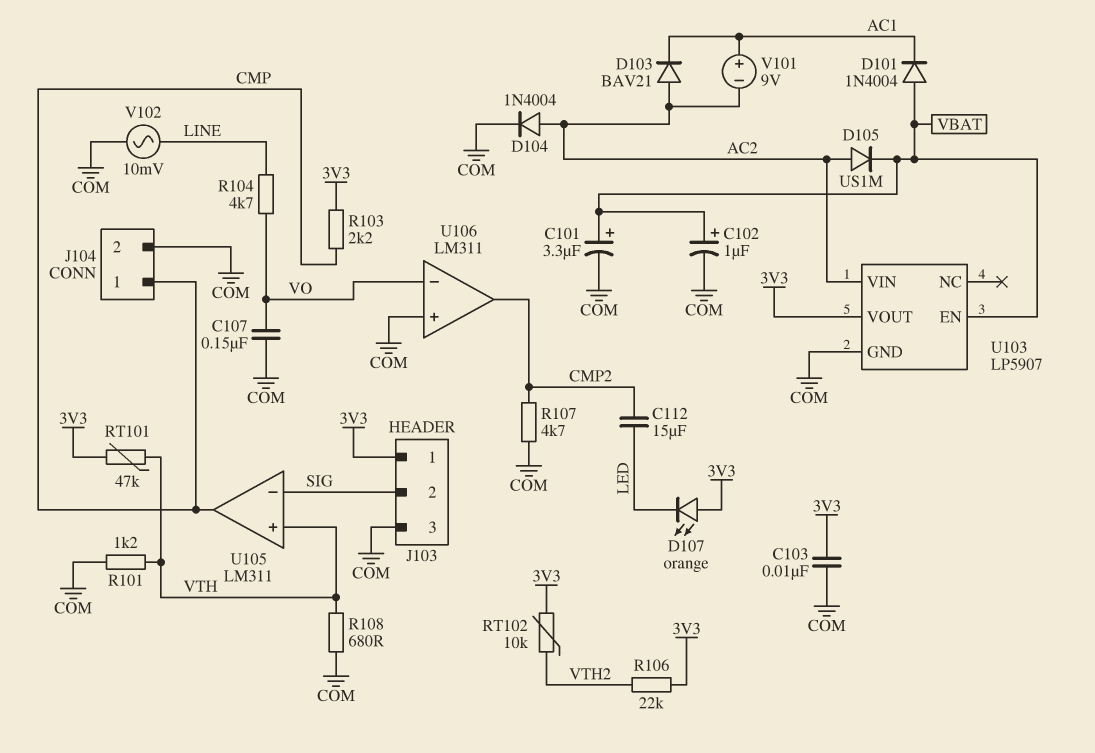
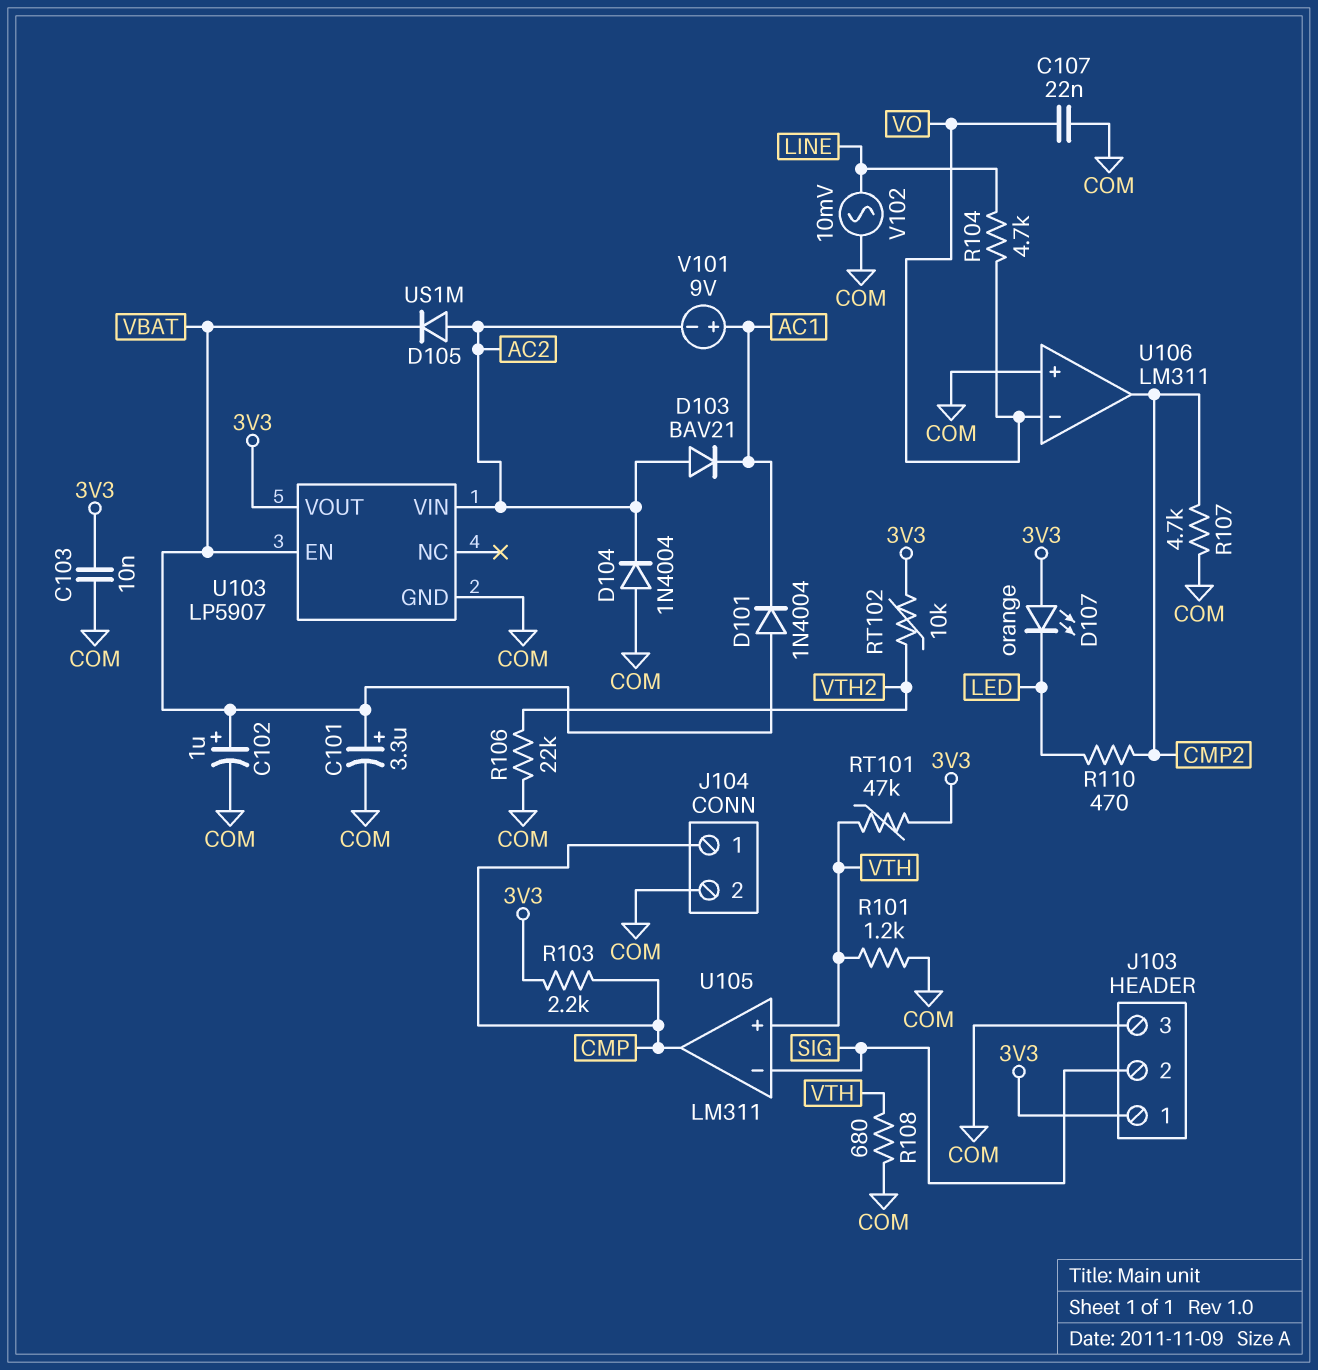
C107: 150nF (COM, VO) -> 22nF (COM, VO)
C112: 15uF (CMP2, LED) -> none
D104: diode 1N4004 (A AC2, K COM) -> diode 1N4004 (A COM, K AC2)
R106: 22k (3V3, VTH2) -> 22k (COM, VTH2)
R110: none -> 470 (CMP2, LED)

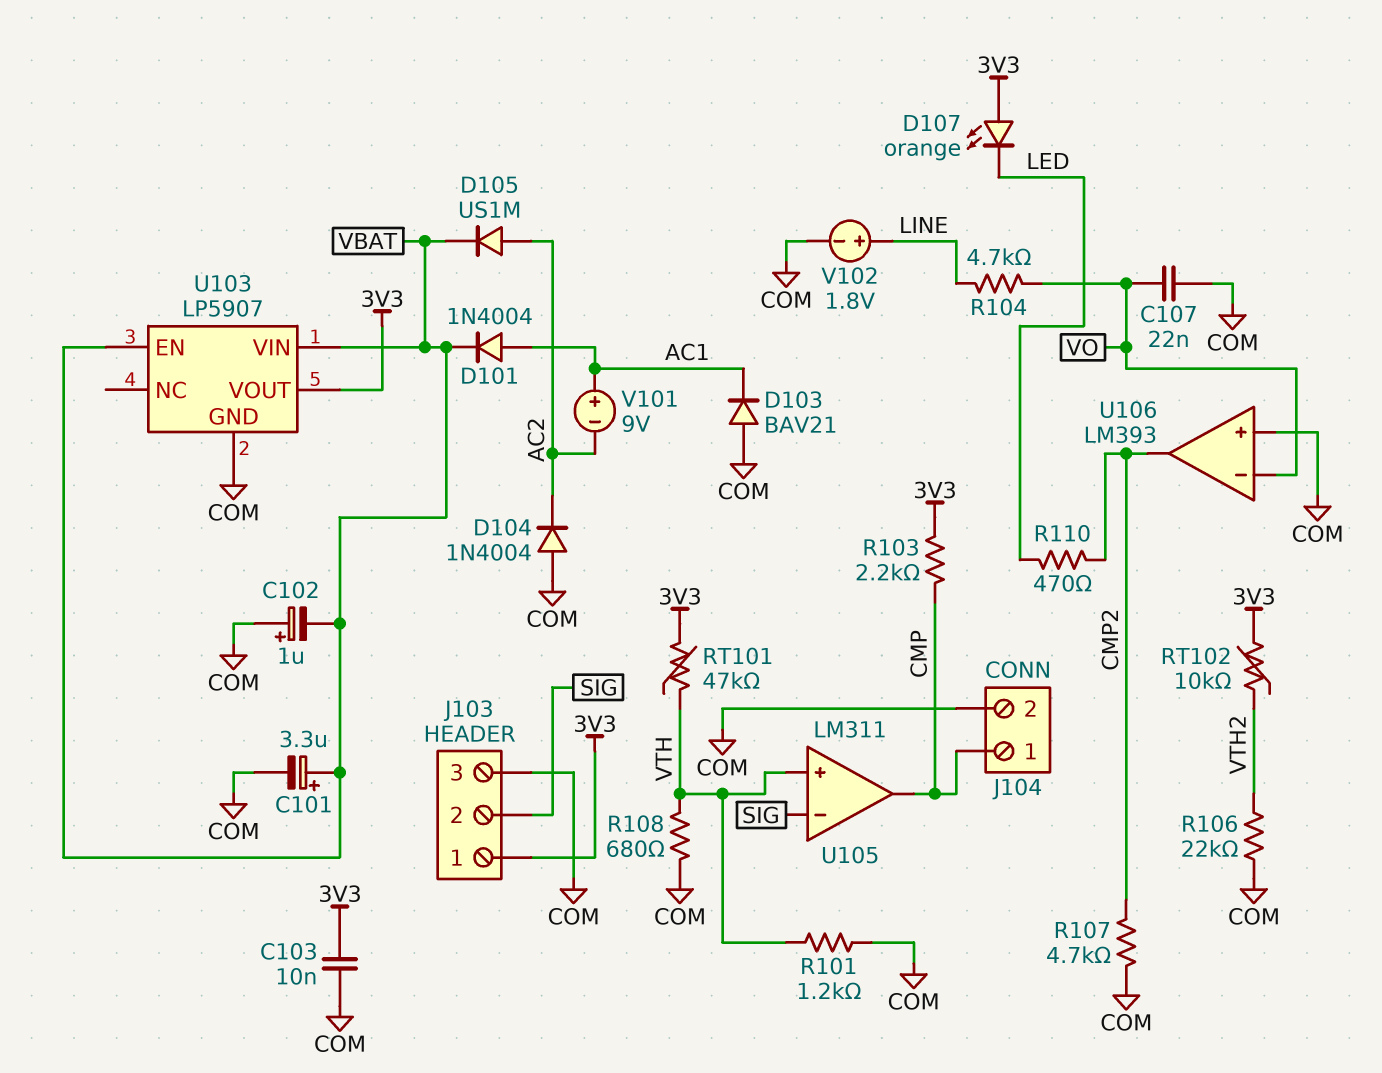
C102: 1uF (plus VBAT, minus COM) -> 1uF (plus COM, minus VBAT)
D101: diode 1N4004 (A VBAT, K AC1) -> diode 1N4004 (A AC1, K VBAT)
D103: diode BAV21 (A AC2, K AC1) -> diode BAV21 (A COM, K AC1)
U103 pin VIN: AC2 -> VBAT
U106: LM311 -> LM393
V102: AC 10mV (COM, LINE) -> 1.8V (plus LINE, minus COM)

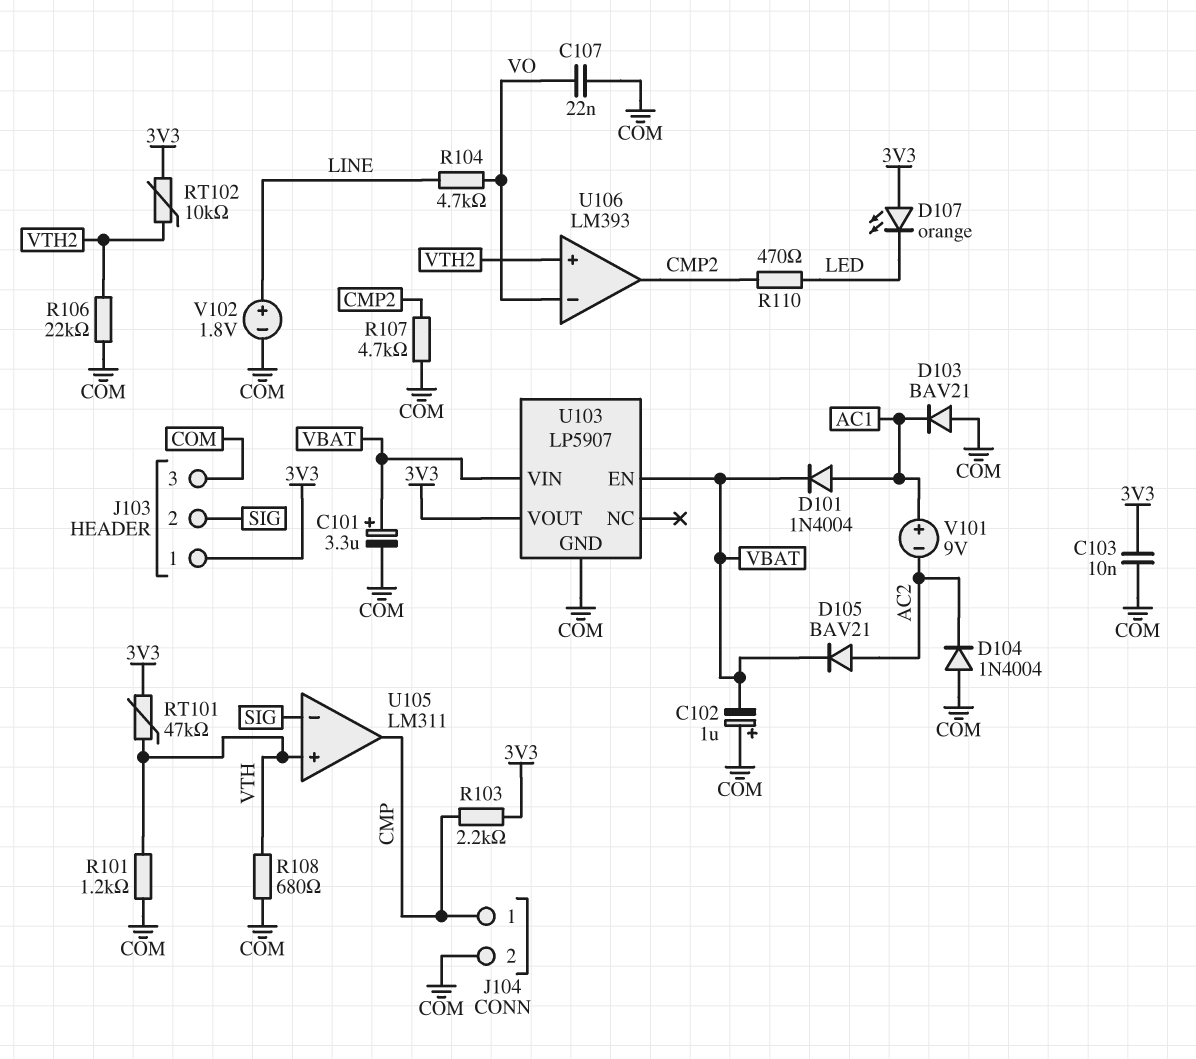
D105: diode US1M (A AC2, K VBAT) -> diode BAV21 (A AC2, K VBAT)
U106 pin in+: COM -> VTH2

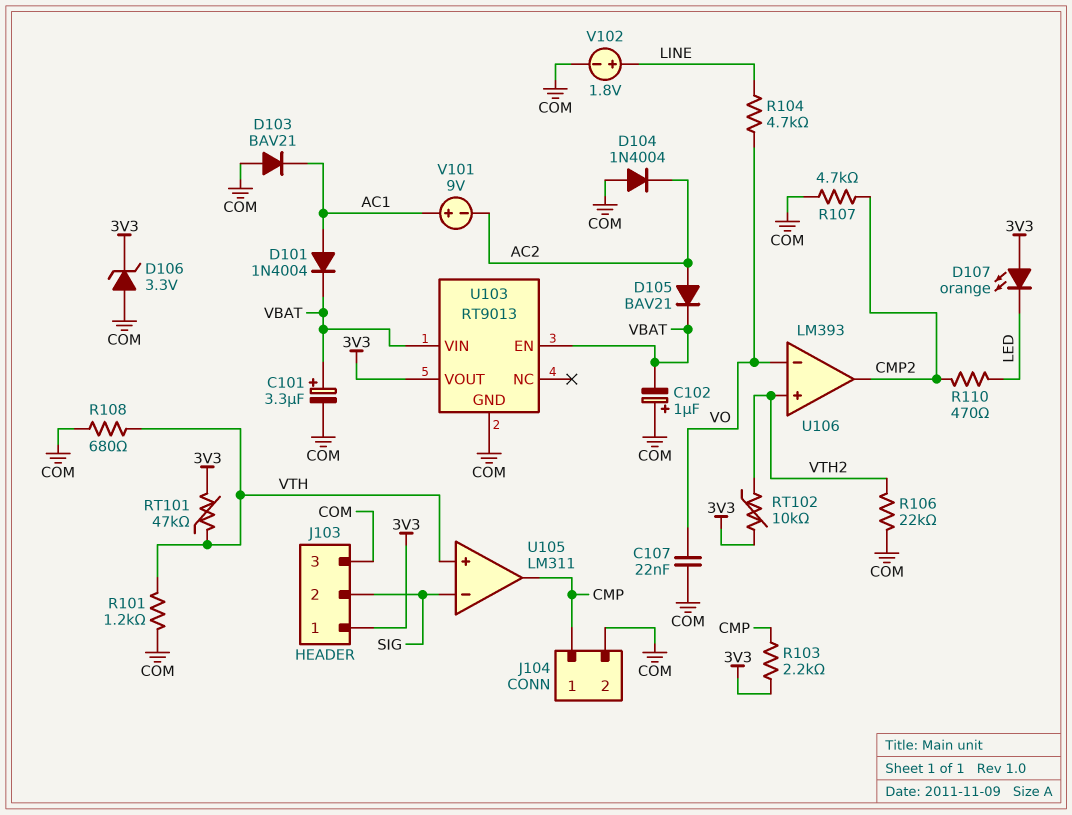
C103: 10nF (3V3, COM) -> none
D106: none -> zener 3.3V (A COM, K 3V3)
U103: LP5907 -> RT9013

